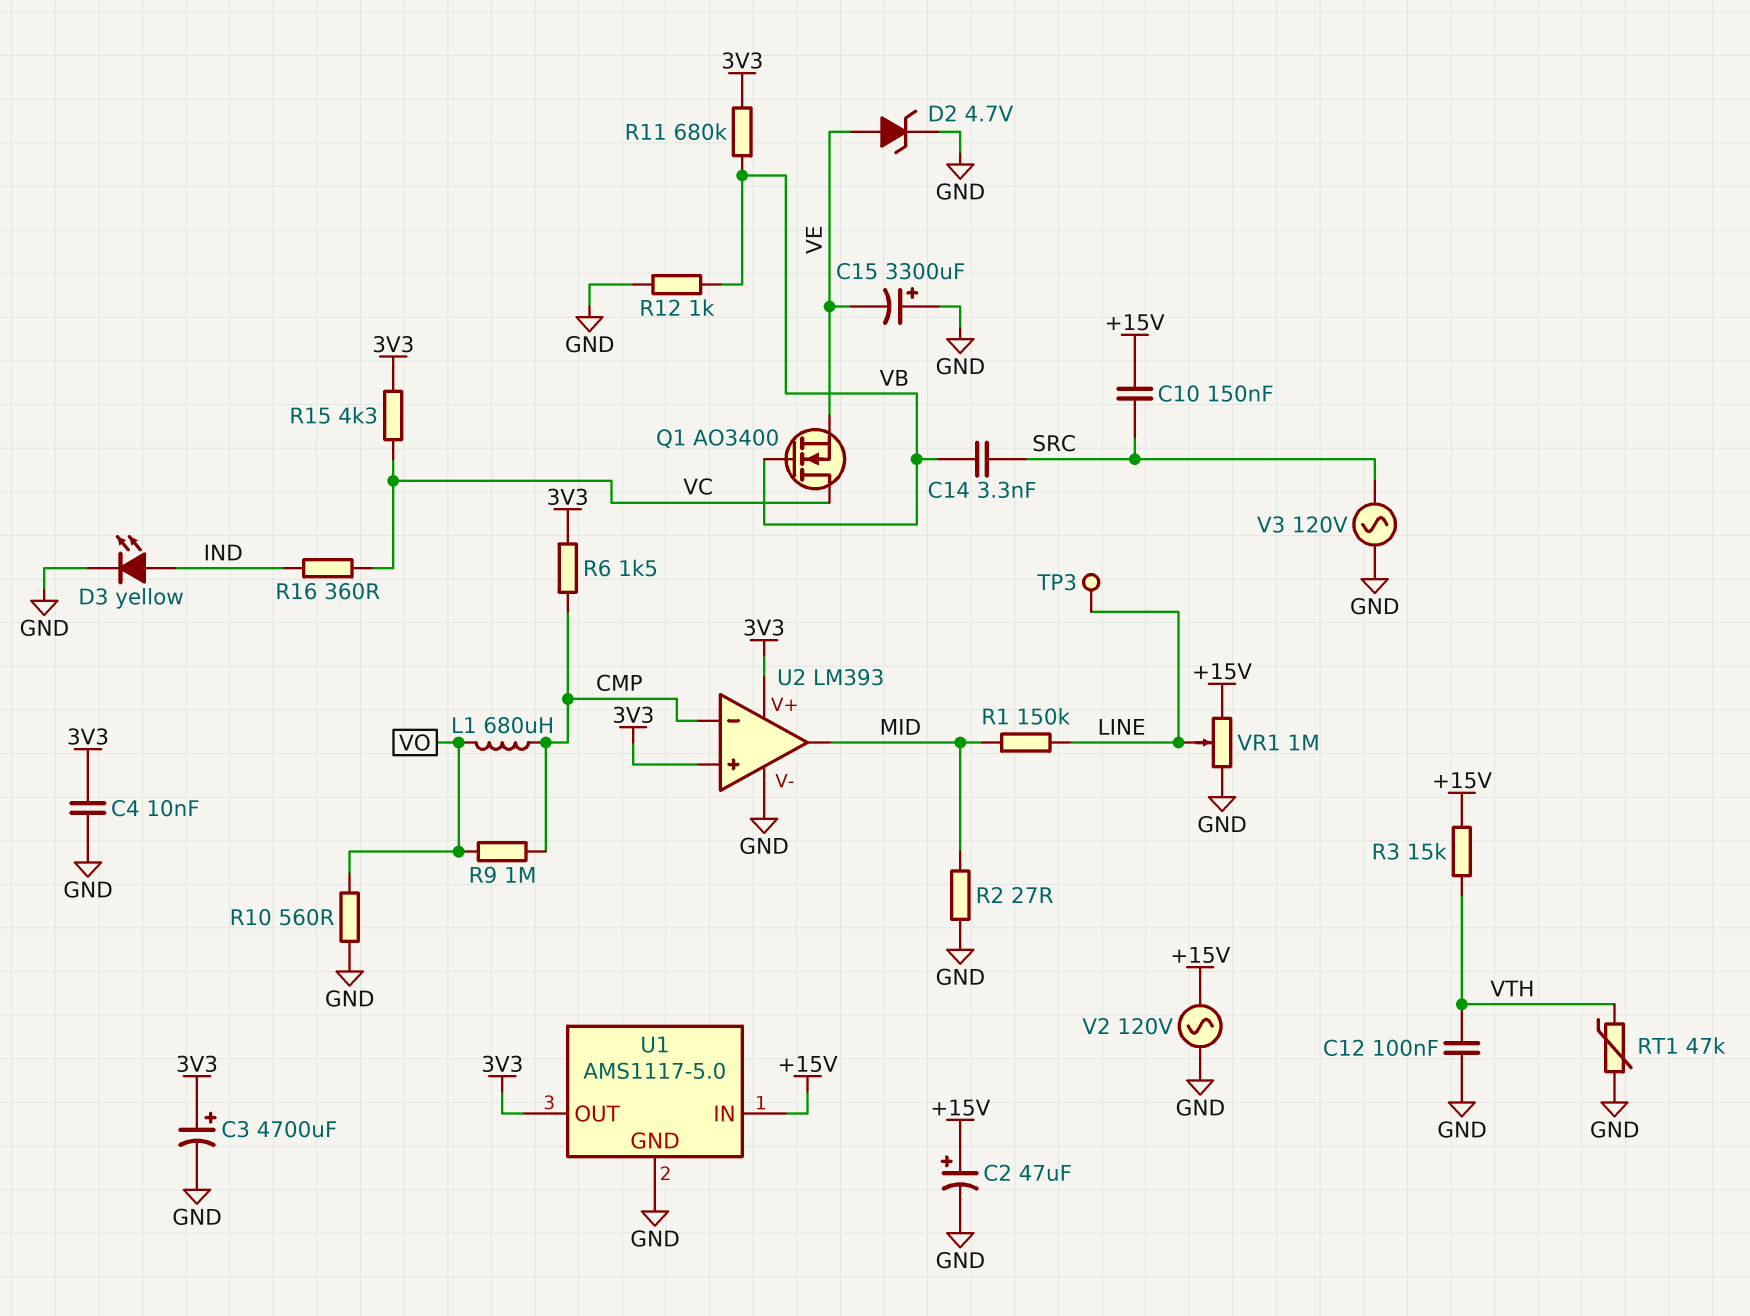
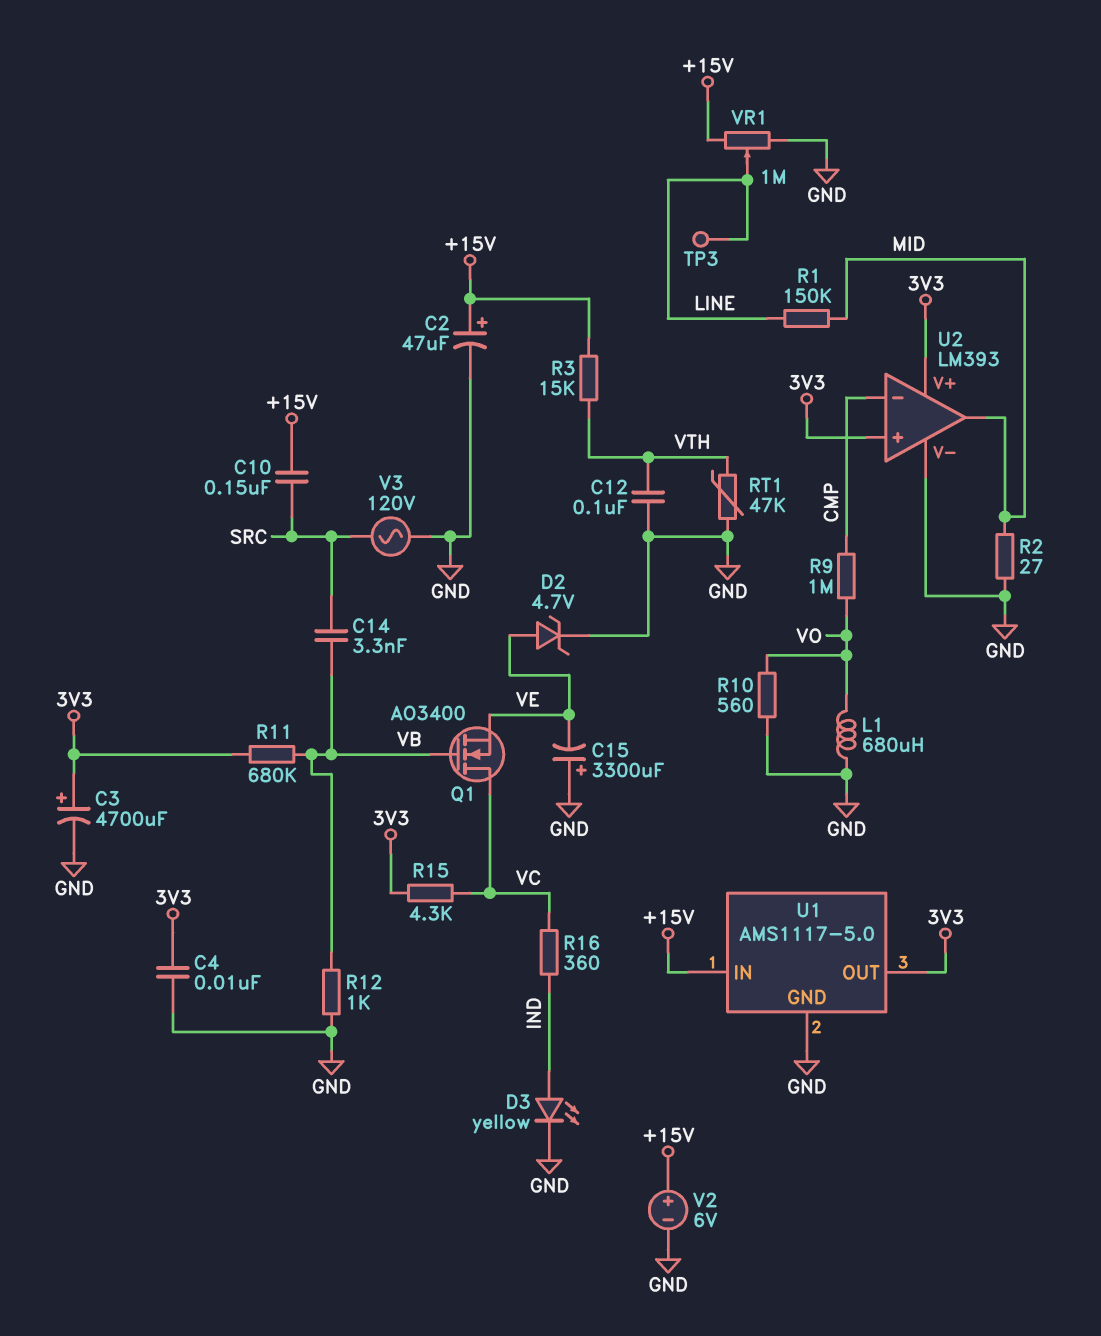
L1: 680uH (CMP, VO) -> 680uH (GND, VO)
R6: 1.5k (3V3, CMP) -> none
V2: AC 120V (+15V, GND) -> 6V (plus +15V, minus GND)

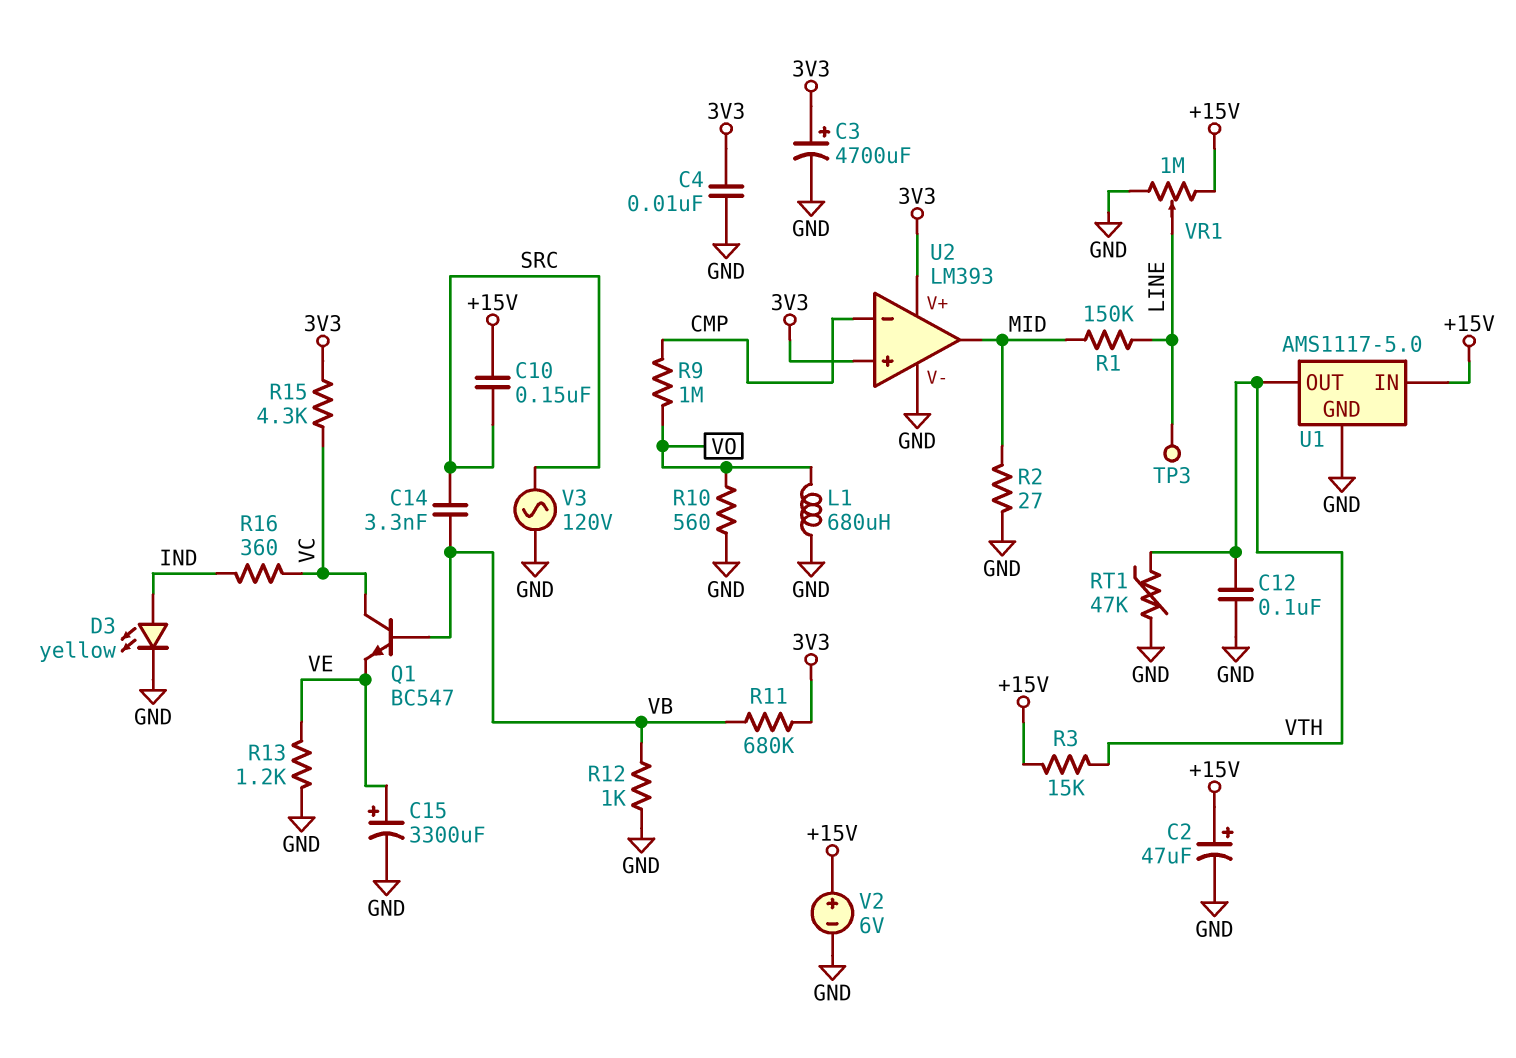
C15: 3300uF (plus GND, minus VE) -> 3300uF (plus VE, minus GND)
D2: zener 4.7V (A VE, K GND) -> none
Q1: NMOS AO3400 (G VB, D VC, S VE) -> NPN BC547 (B VB, C VC, E VE)
R13: none -> 1.2k (GND, VE)
U1 pin OUT: 3V3 -> VTH

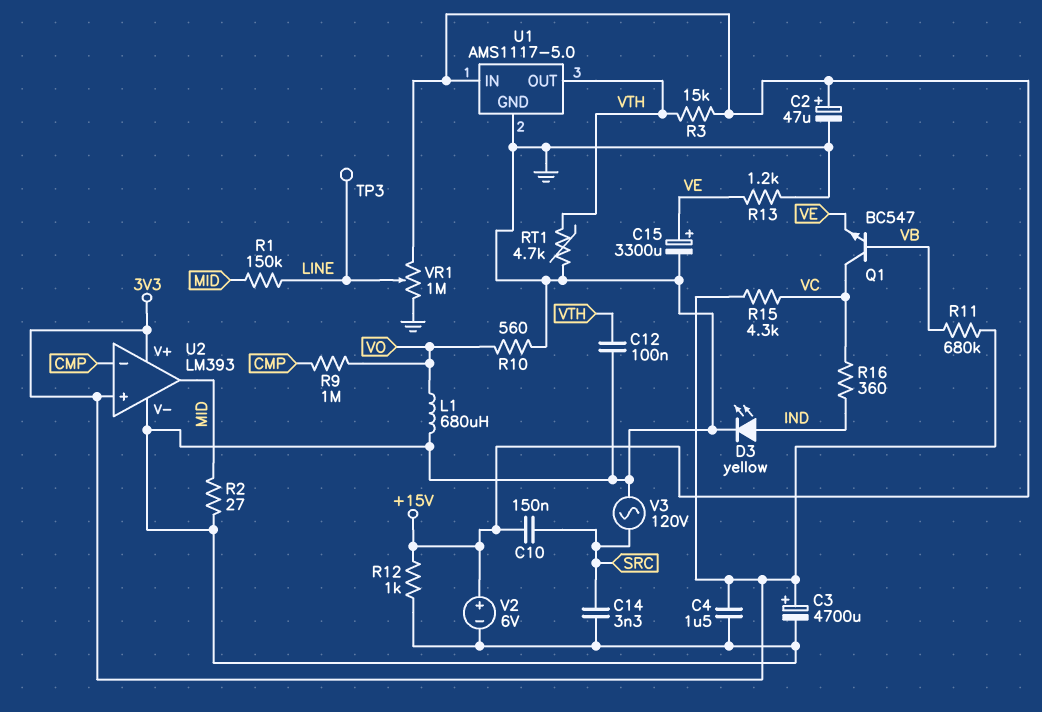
C4: 10nF (3V3, GND) -> 1.5uF (3V3, GND)
C14: 3.3nF (SRC, VB) -> 3.3nF (GND, SRC)
R12: 1k (GND, VB) -> 1k (+15V, GND)
RT1: 47k (GND, VTH) -> 4.7k (GND, VTH)

